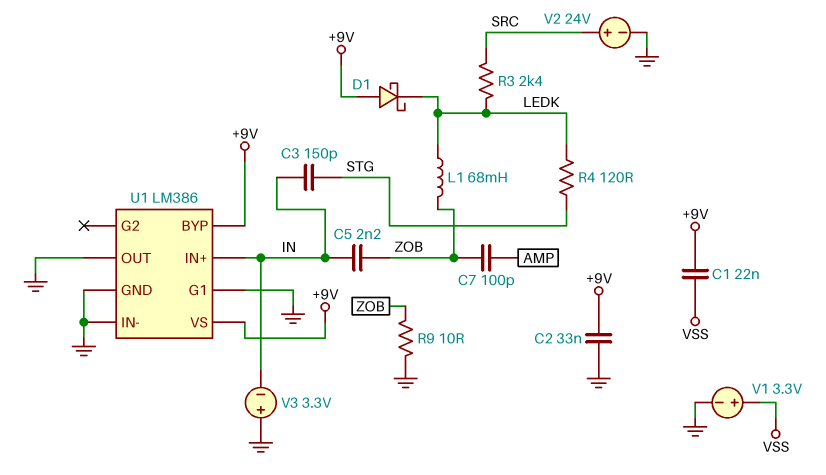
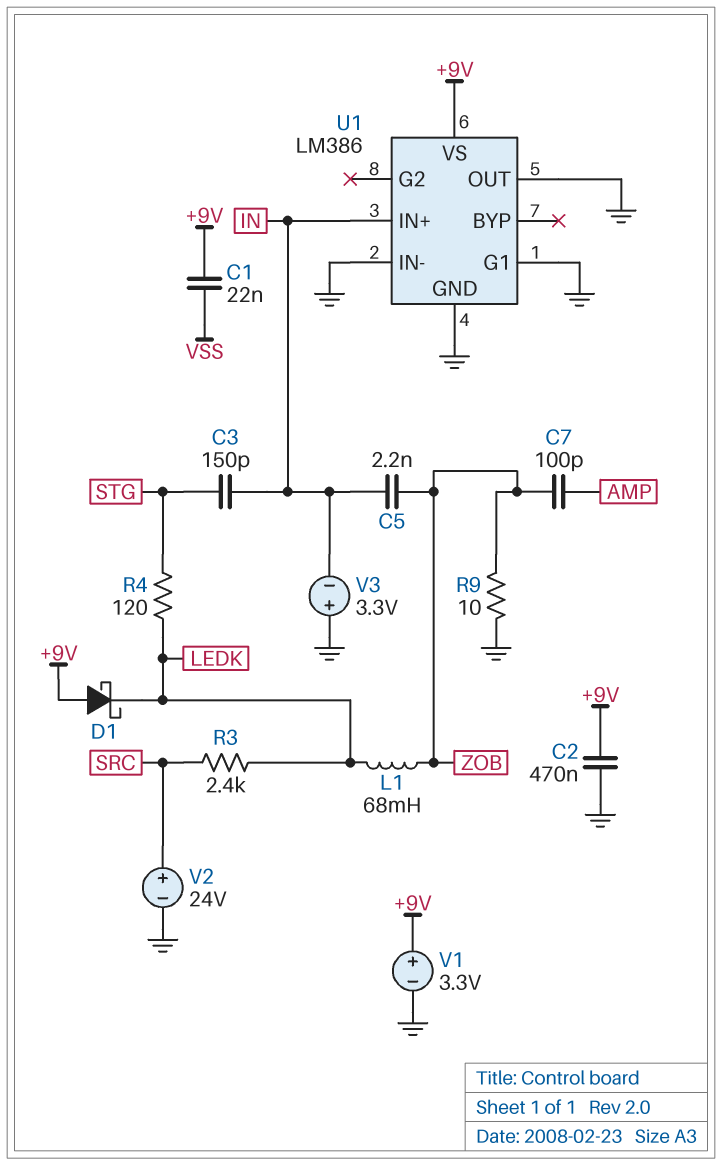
C2: 33nF (+9V, GND) -> 470nF (+9V, GND)
U1 pin BYP: +9V -> none
V1: 3.3V (plus VSS, minus GND) -> 3.3V (plus +9V, minus GND)

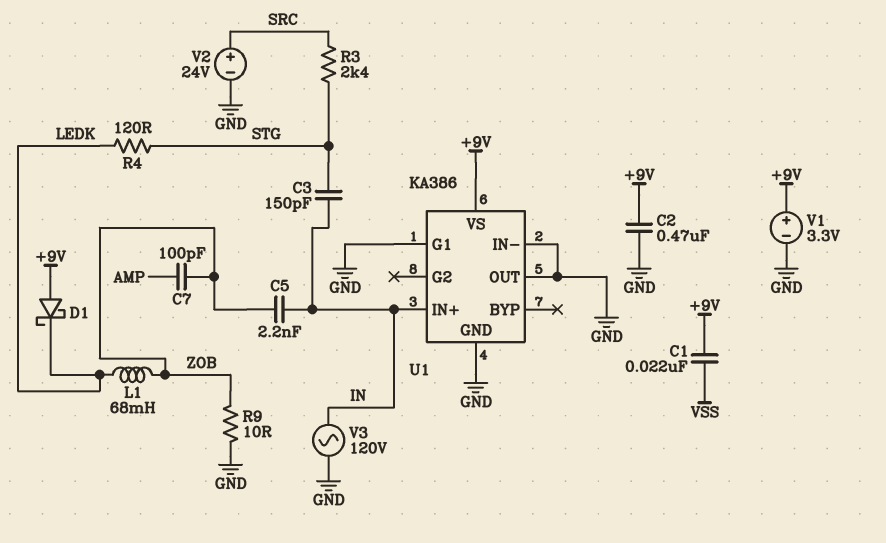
R3: 2.4k (LEDK, SRC) -> 2.4k (SRC, STG)
U1: LM386 -> KA386
V3: 3.3V (plus GND, minus IN) -> AC 120V (GND, IN)

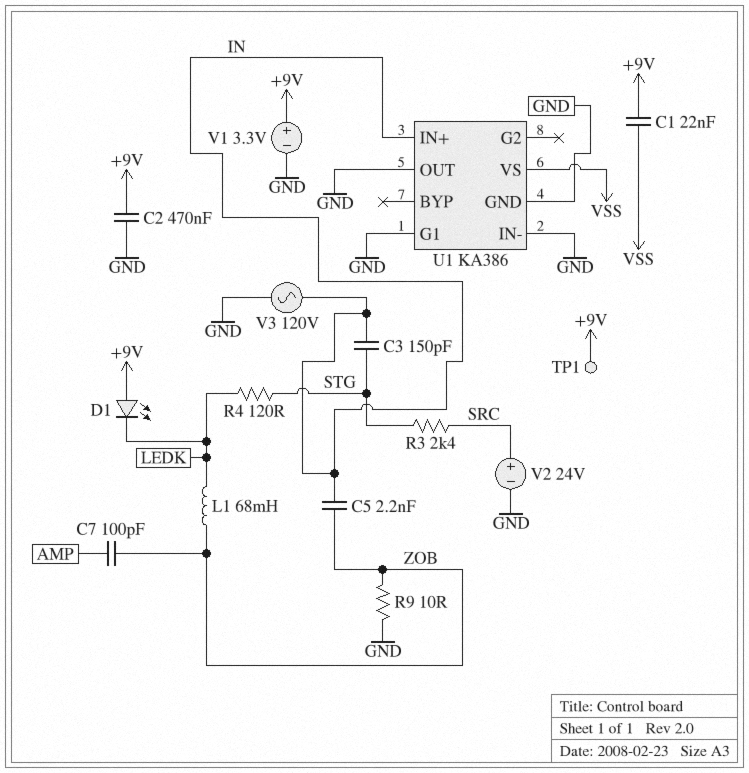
D1: schottky (A +9V, K LEDK) -> LED (A +9V, K LEDK)
TP1: none -> test point (+9V)
U1 pin VS: +9V -> VSS

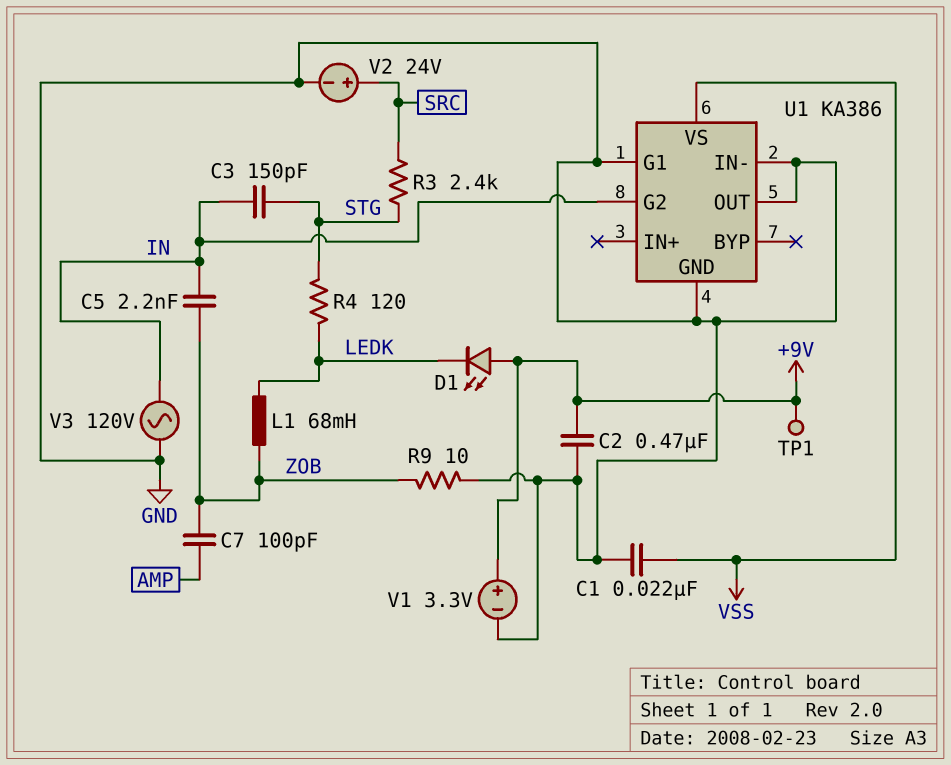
C1: 22nF (+9V, VSS) -> 22nF (GND, VSS)
U1 pin G2: none -> IN
U1 pin IN+: IN -> none

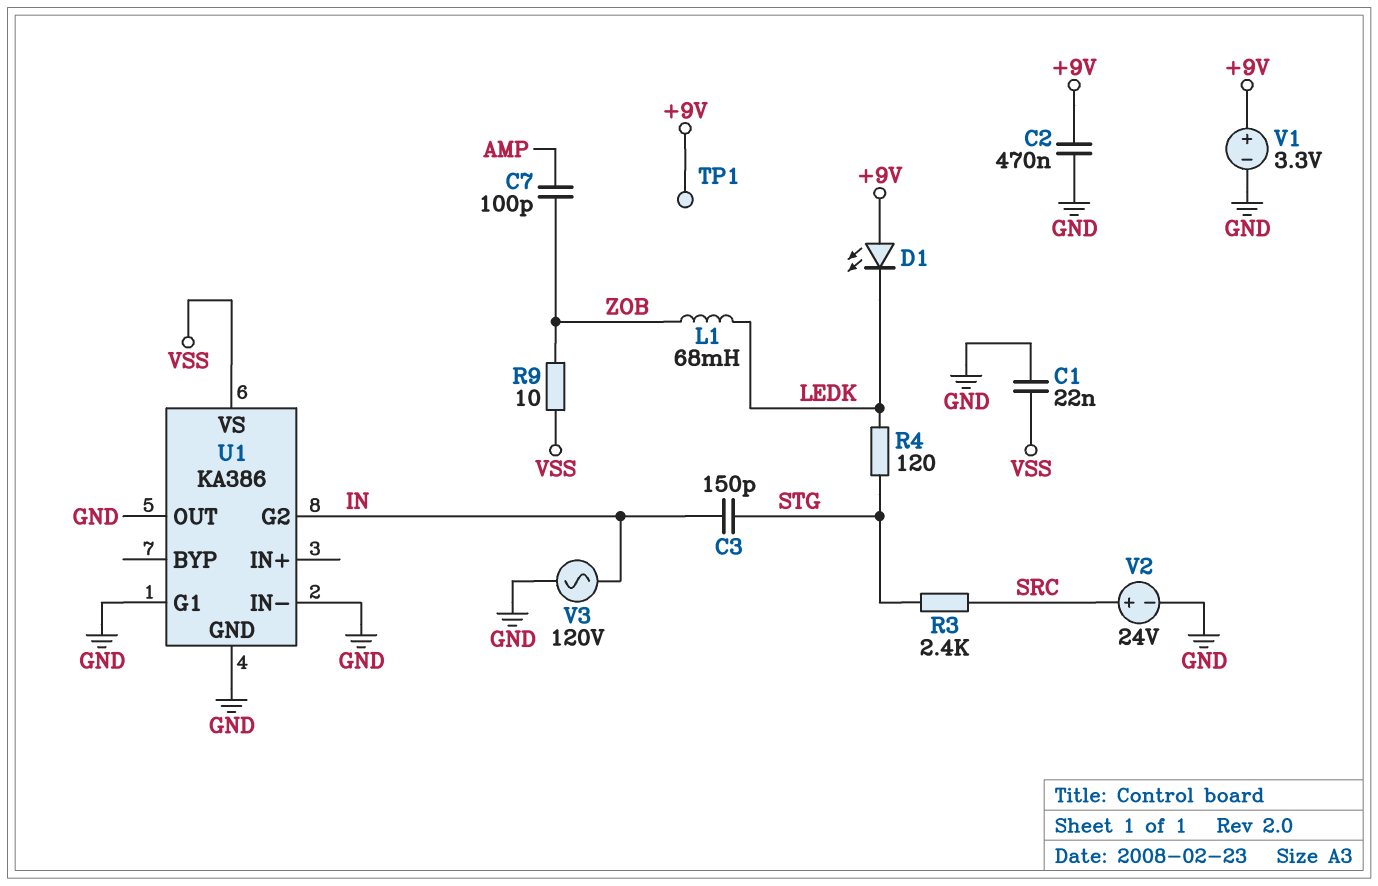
C5: 2.2nF (IN, ZOB) -> none
R9: 10 (GND, ZOB) -> 10 (VSS, ZOB)

